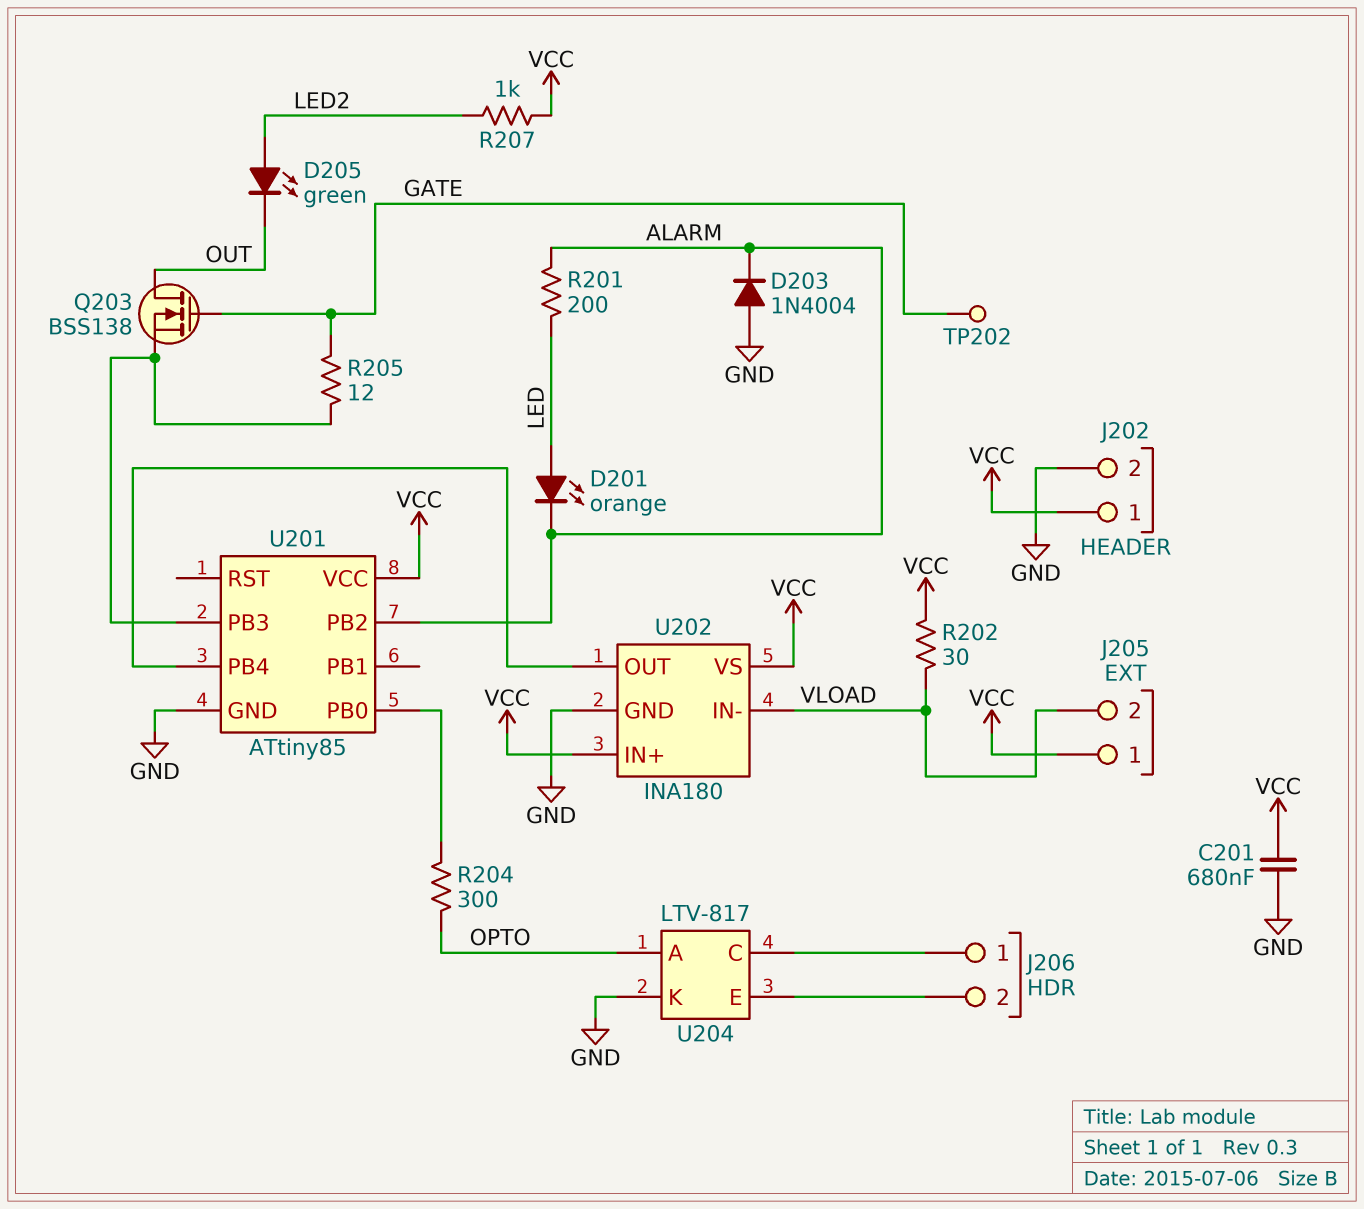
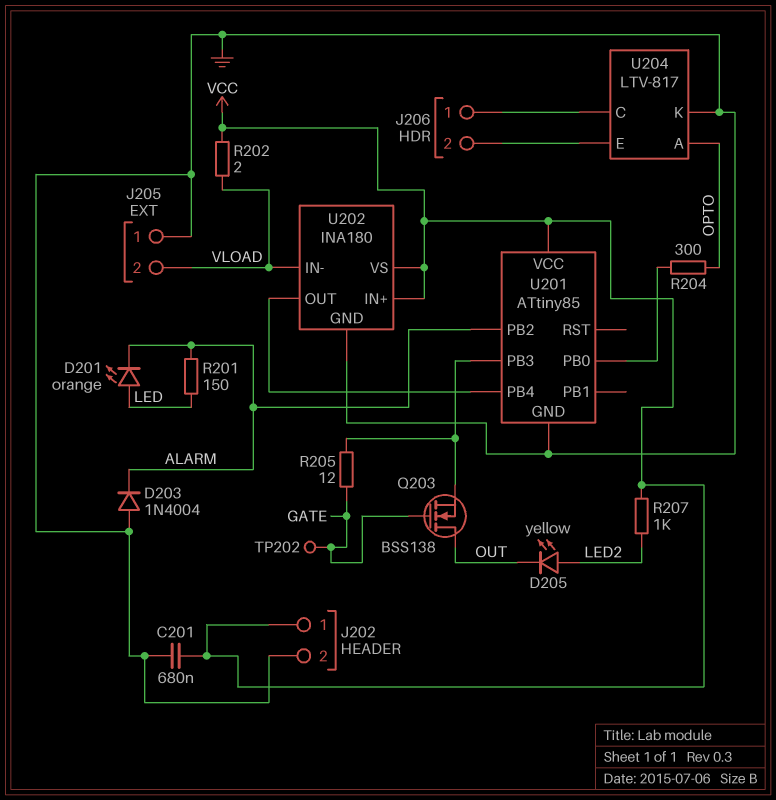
D205: LED green (A LED2, K OUT) -> LED yellow (A LED2, K OUT)
J205 pin 1: VCC -> GND
R201: 200 (ALARM, LED) -> 150 (ALARM, LED)
R202: 30 (VCC, VLOAD) -> 2 (VCC, VLOAD)

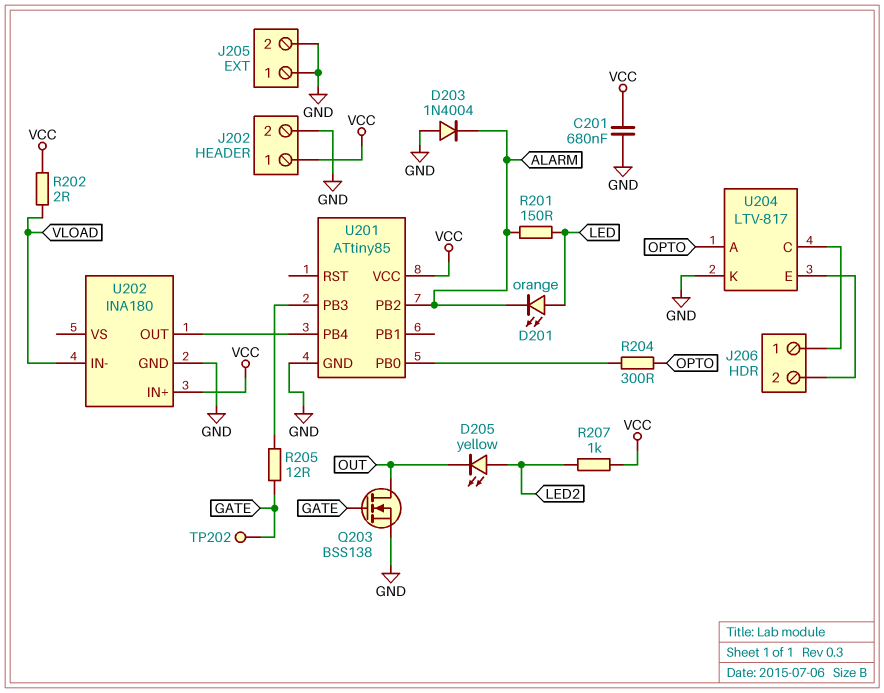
J205 pin 2: VLOAD -> GND
Q203: NMOS BSS138 (G GATE, D OUT, S U201/PB3) -> NMOS BSS138 (G GATE, D OUT, S GND)
U202 pin VS: VCC -> none

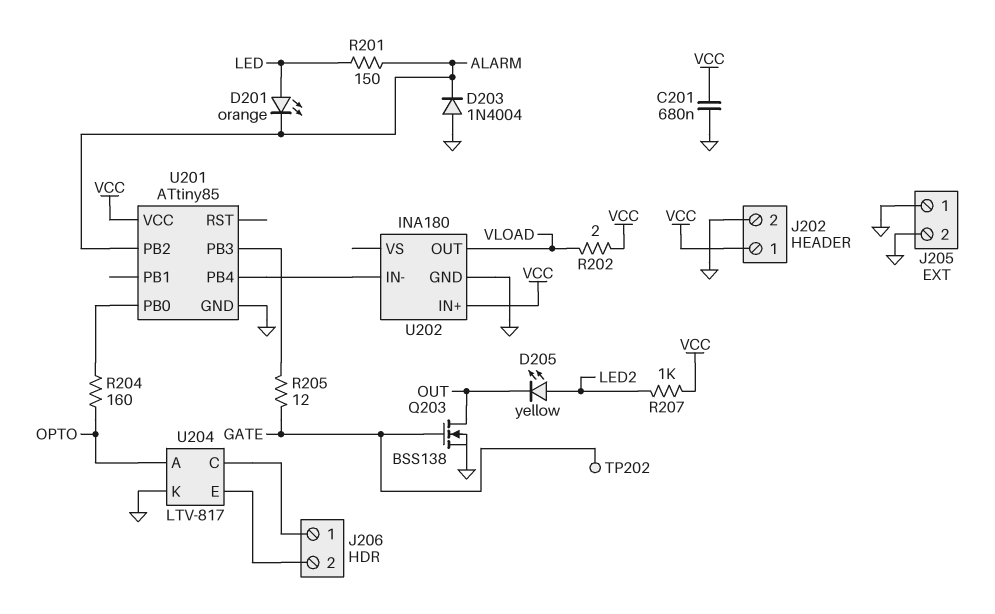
R204: 300 (OPTO, U201/PB0) -> 160 (OPTO, U201/PB0)
U202 pin IN-: VLOAD -> U201/PB4
U202 pin OUT: U201/PB4 -> VLOAD

